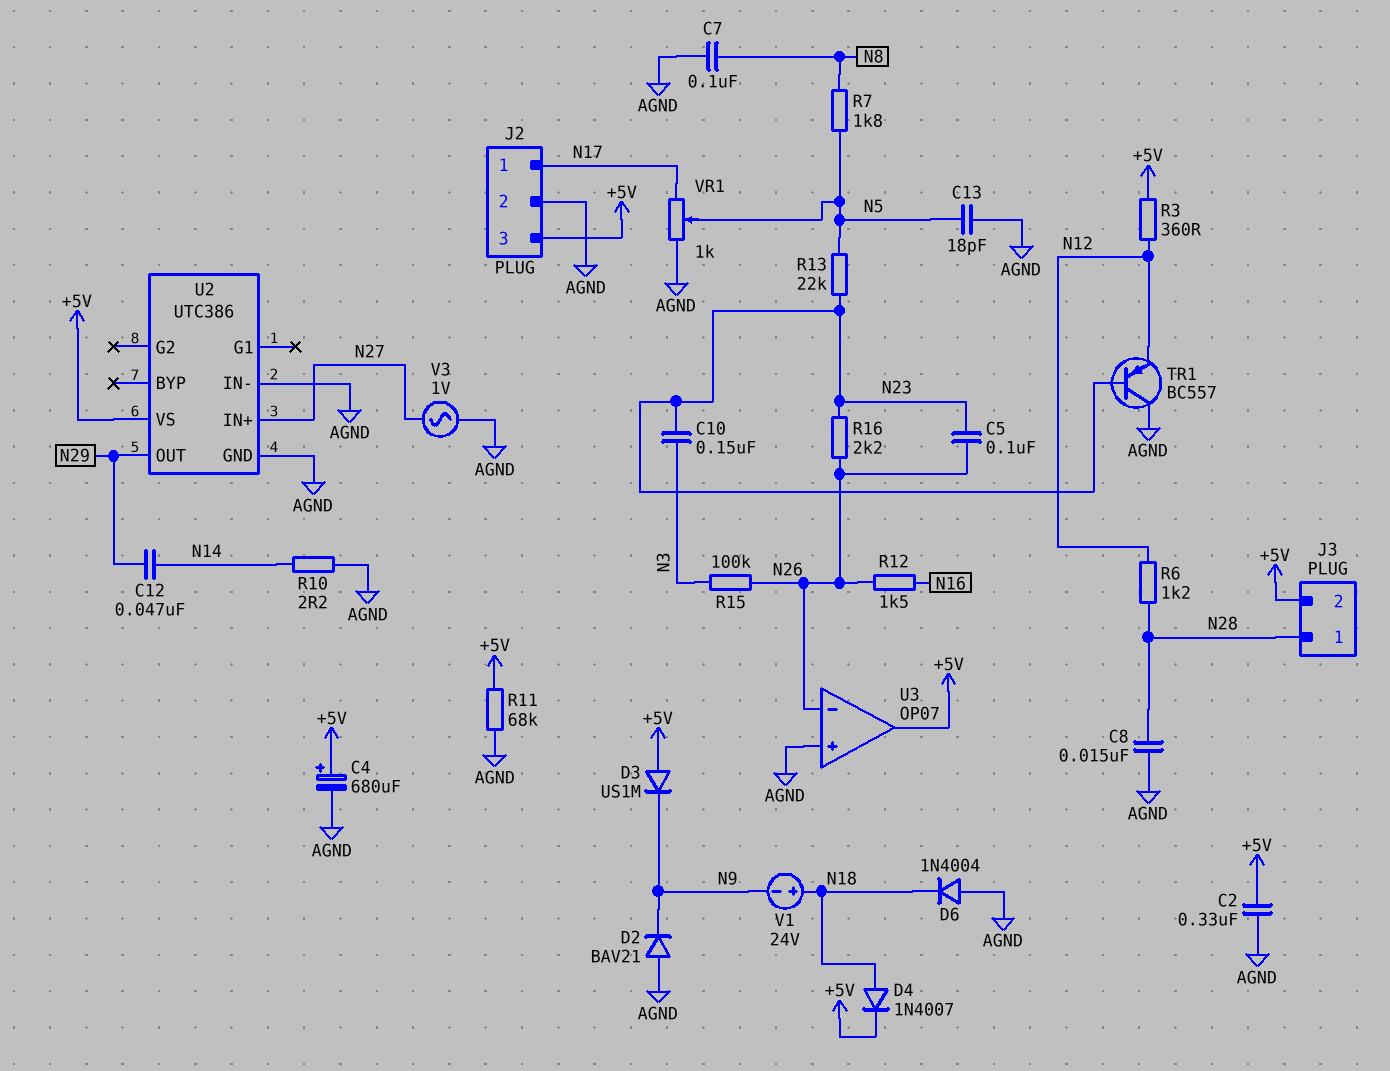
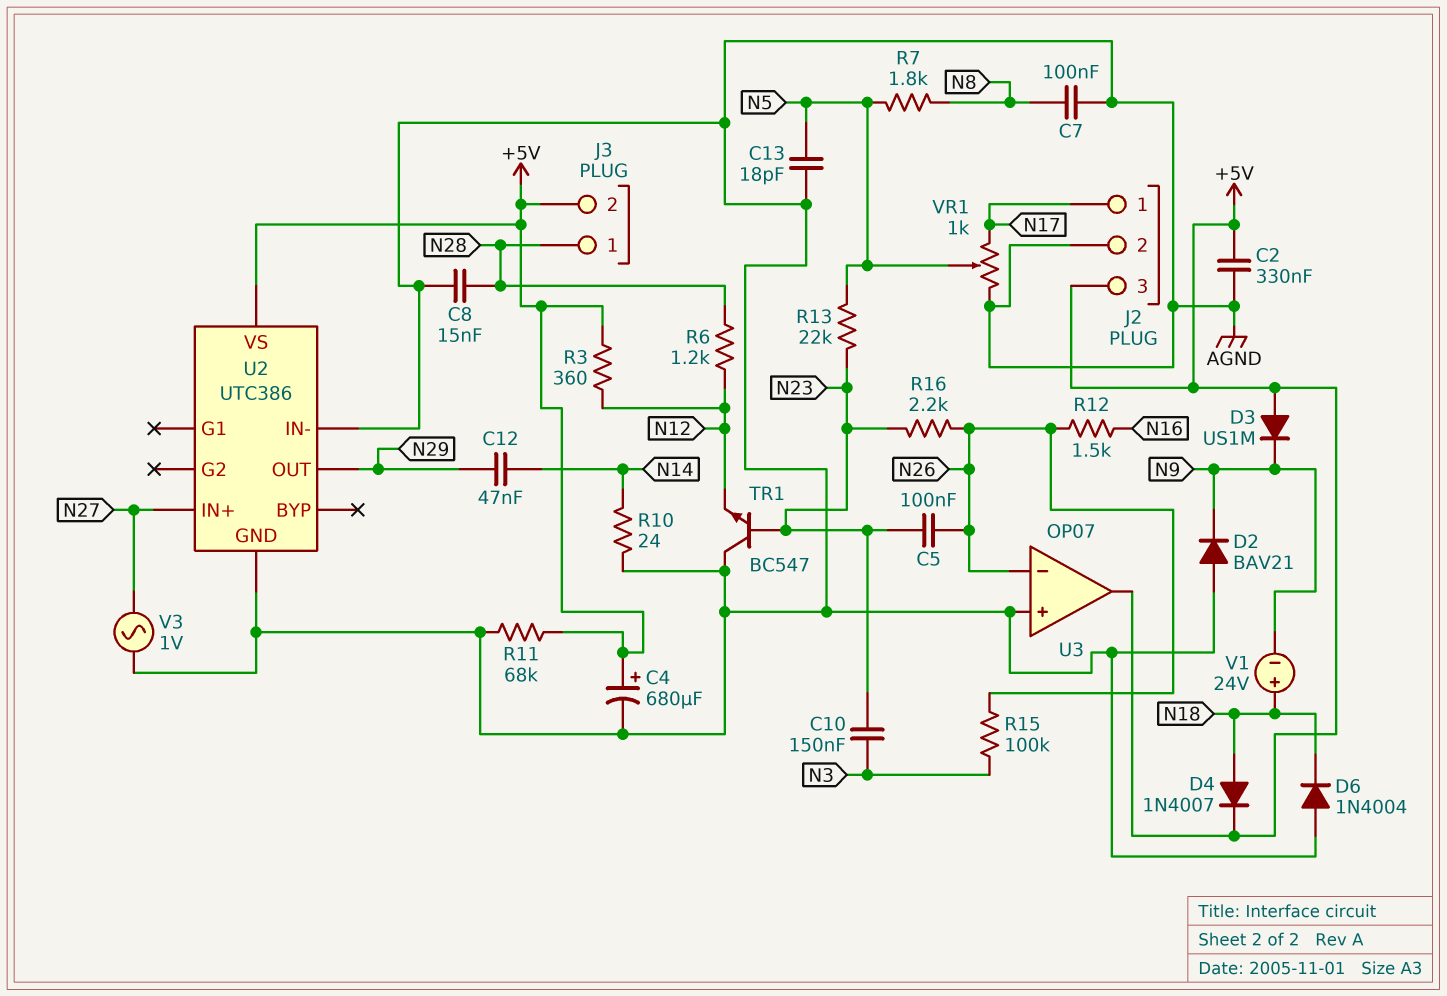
R10: 2.2 (AGND, N14) -> 24 (AGND, N14)
TR1: PNP BC557 (B N23, C AGND, E N12) -> NPN BC547 (B N23, C AGND, E N12)

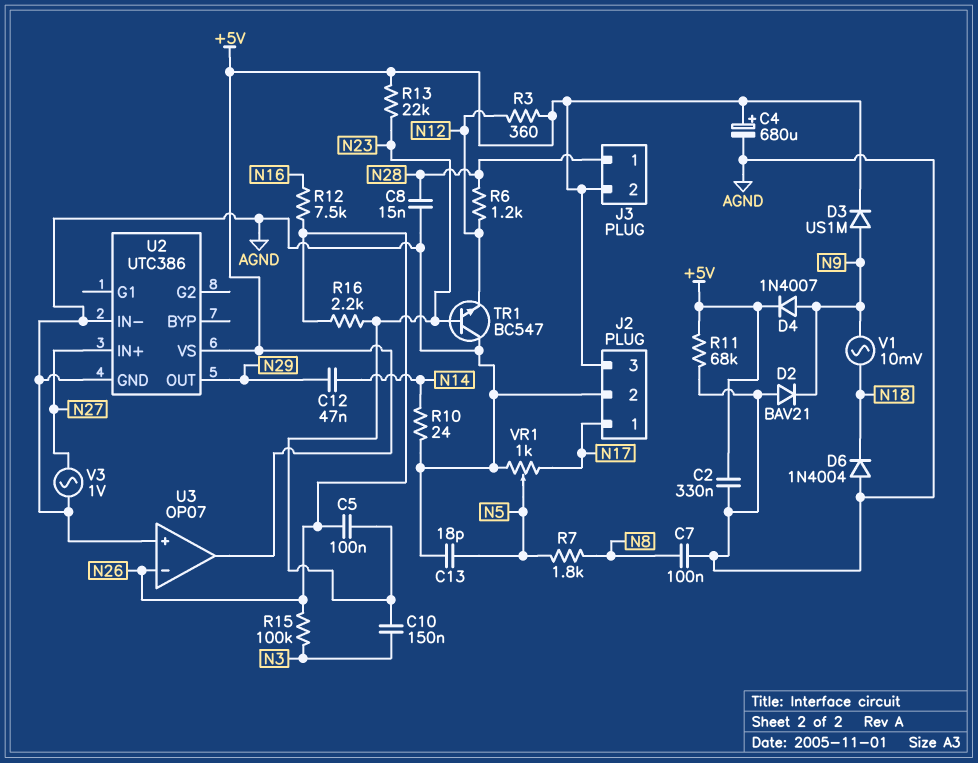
D3: diode US1M (A +5V, K N9) -> diode US1M (A N9, K +5V)
D4: diode 1N4007 (A N18, K +5V) -> diode 1N4007 (A N9, K +5V)
R12: 1.5k (N16, N26) -> 7.5k (N16, N26)
R13: 22k (N5, N23) -> 22k (+5V, N23)
V1: 24V (plus N18, minus N9) -> AC 10mV (N9, N18)

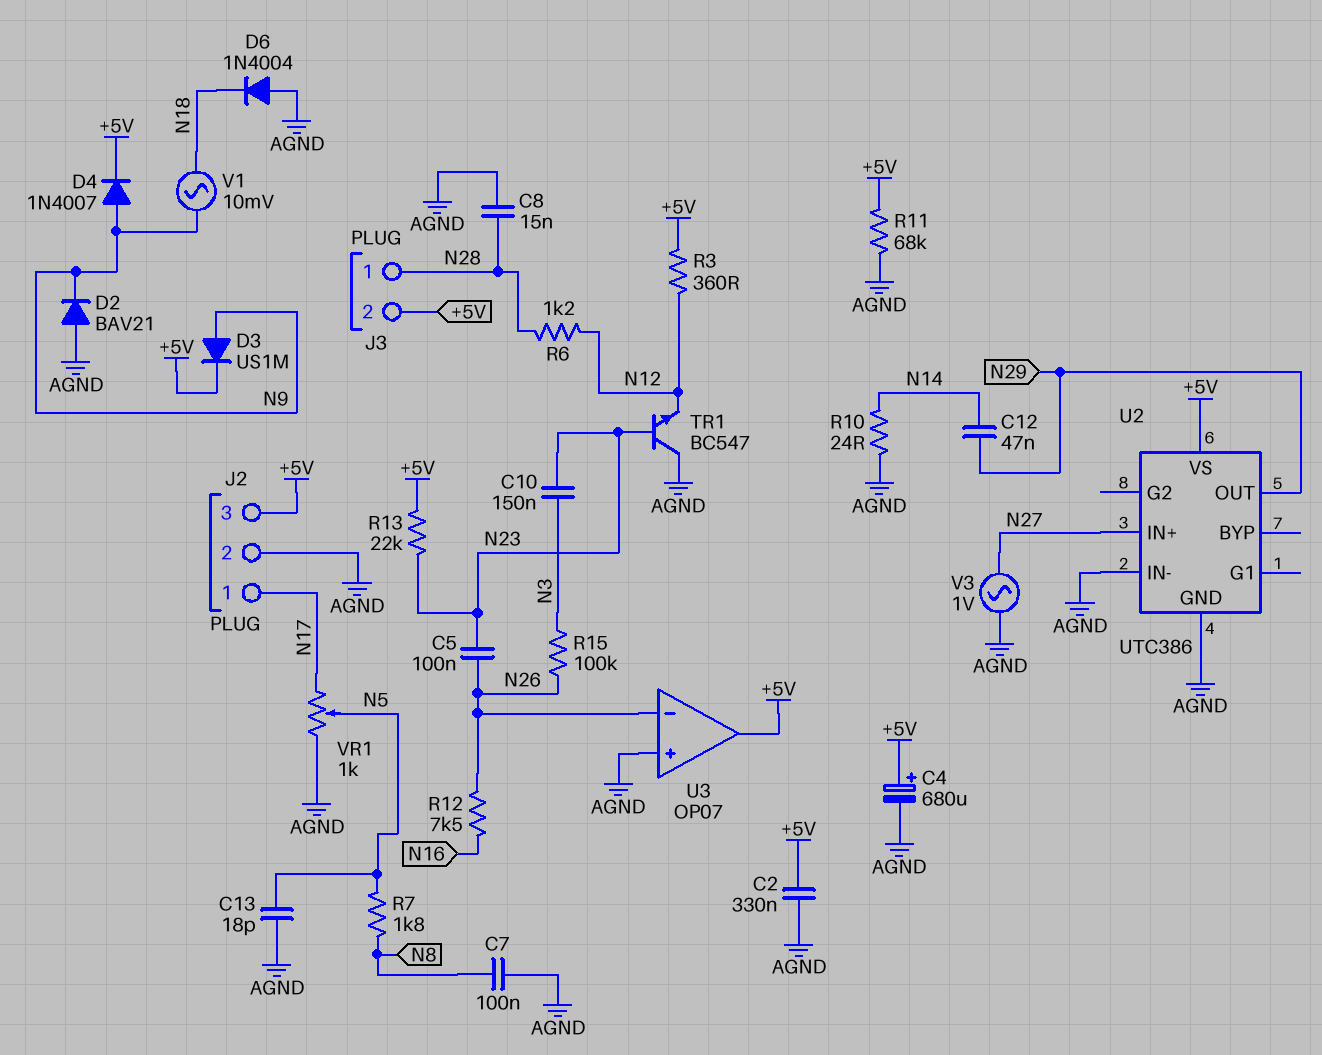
R16: 2.2k (N23, N26) -> none

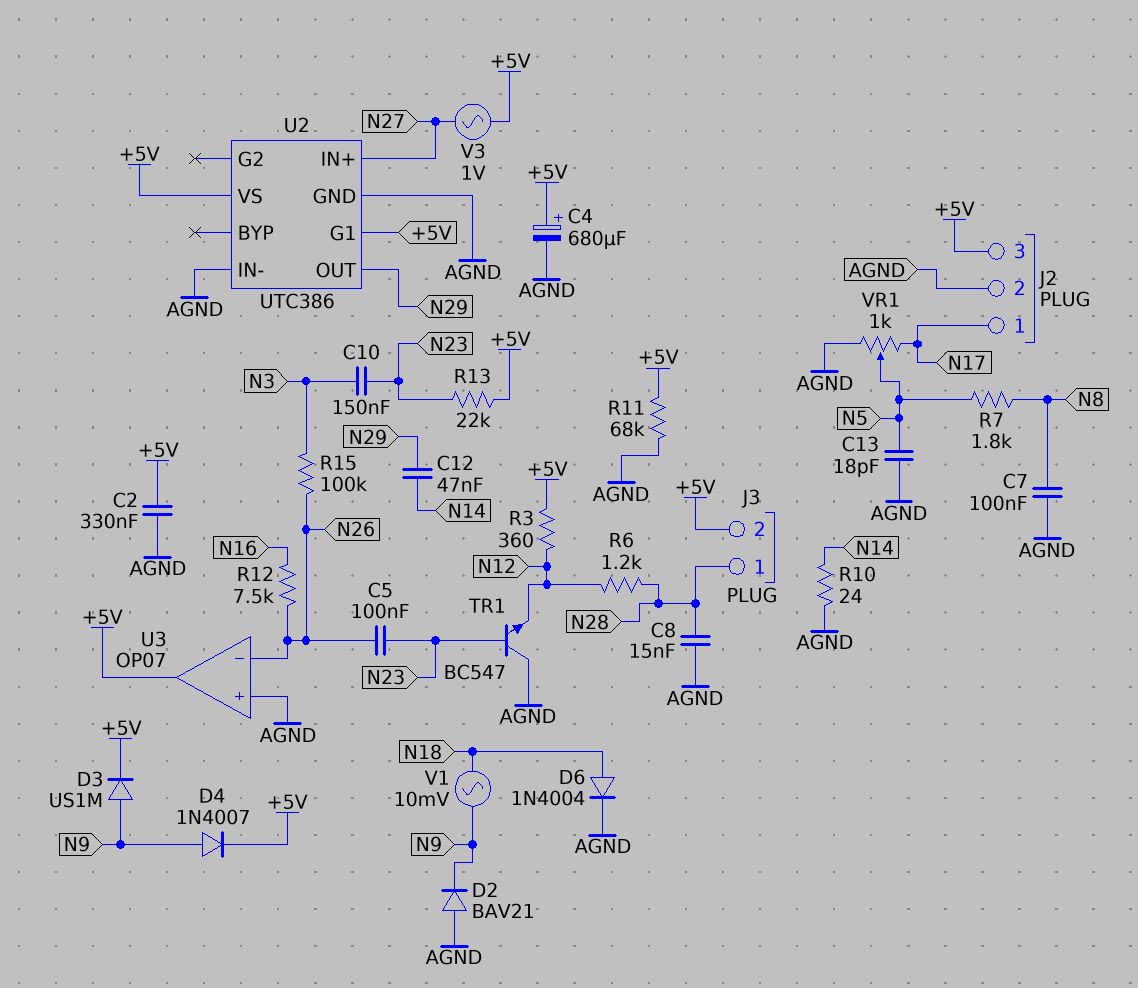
D6: diode 1N4004 (A AGND, K N18) -> diode 1N4004 (A N18, K AGND)
U2 pin G1: none -> +5V
V3: AC 1V (AGND, N27) -> AC 1V (+5V, N27)

